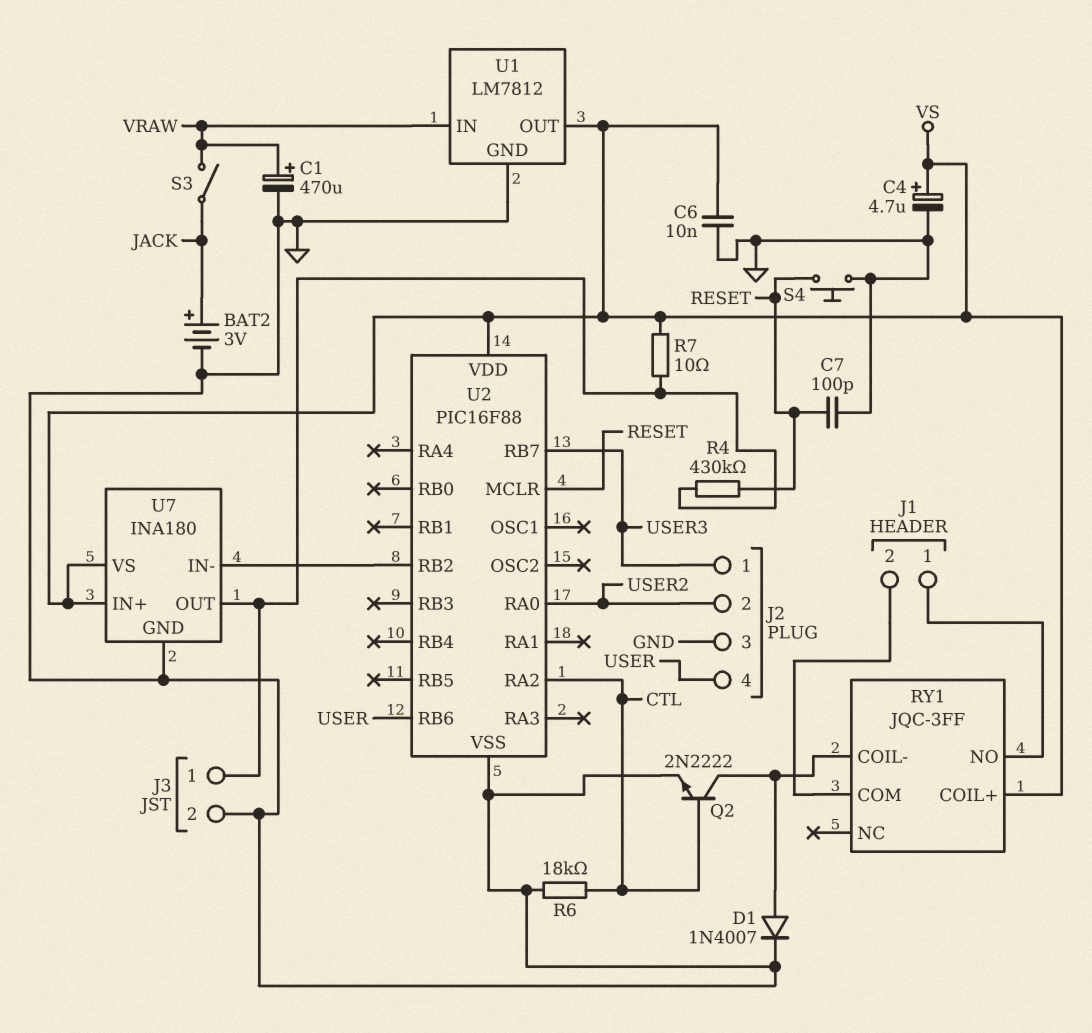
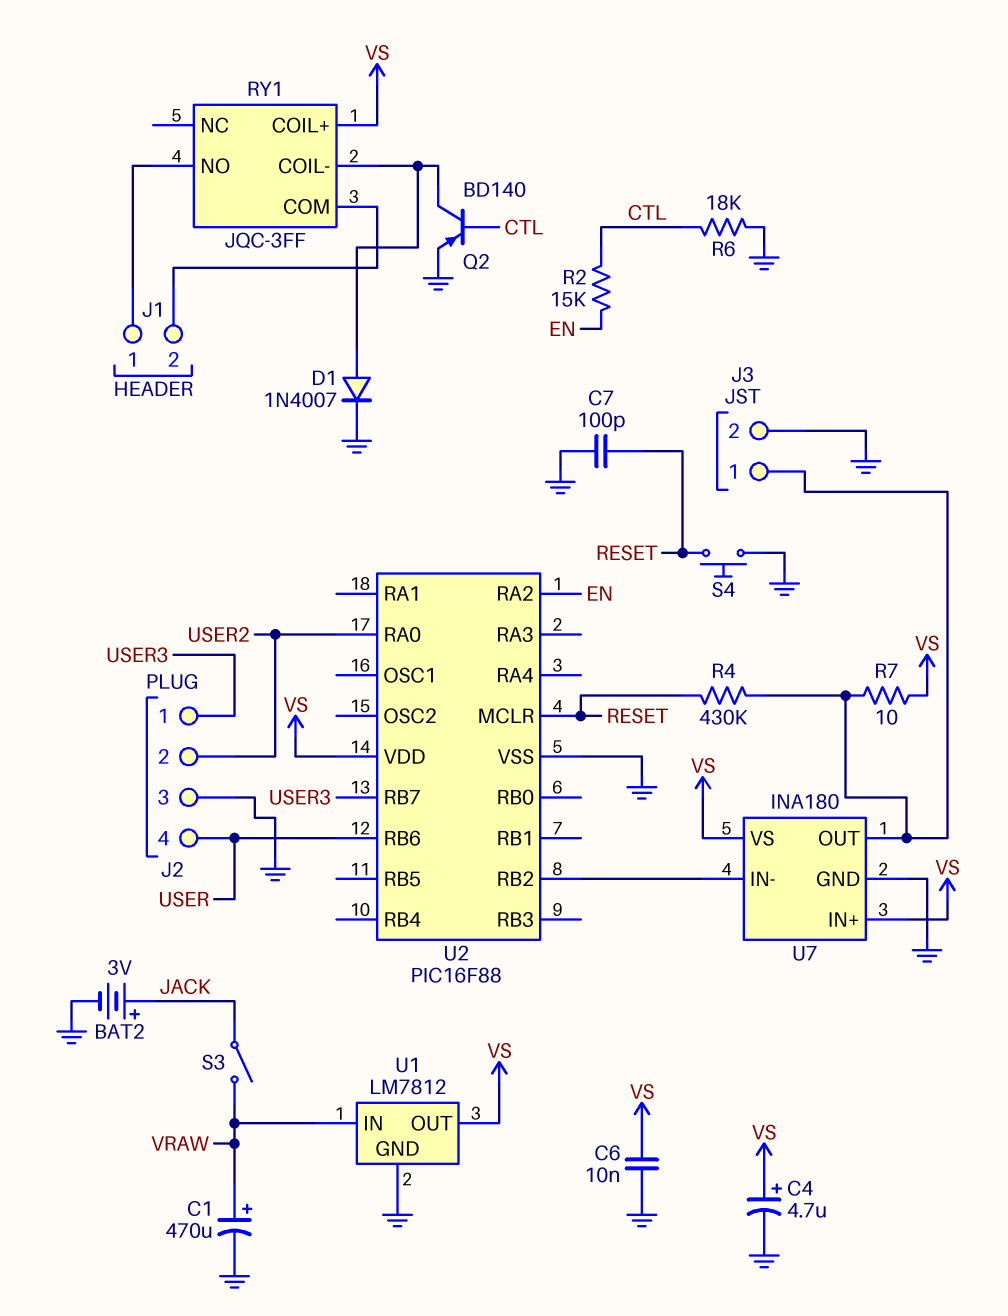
Q2: NPN 2N2222 (B CTL, C RY1/COIL-, E GND) -> PNP BD140 (B CTL, C RY1/COIL-, E GND)
R2: none -> 15k (CTL, EN)
U2 pin RA2: CTL -> EN

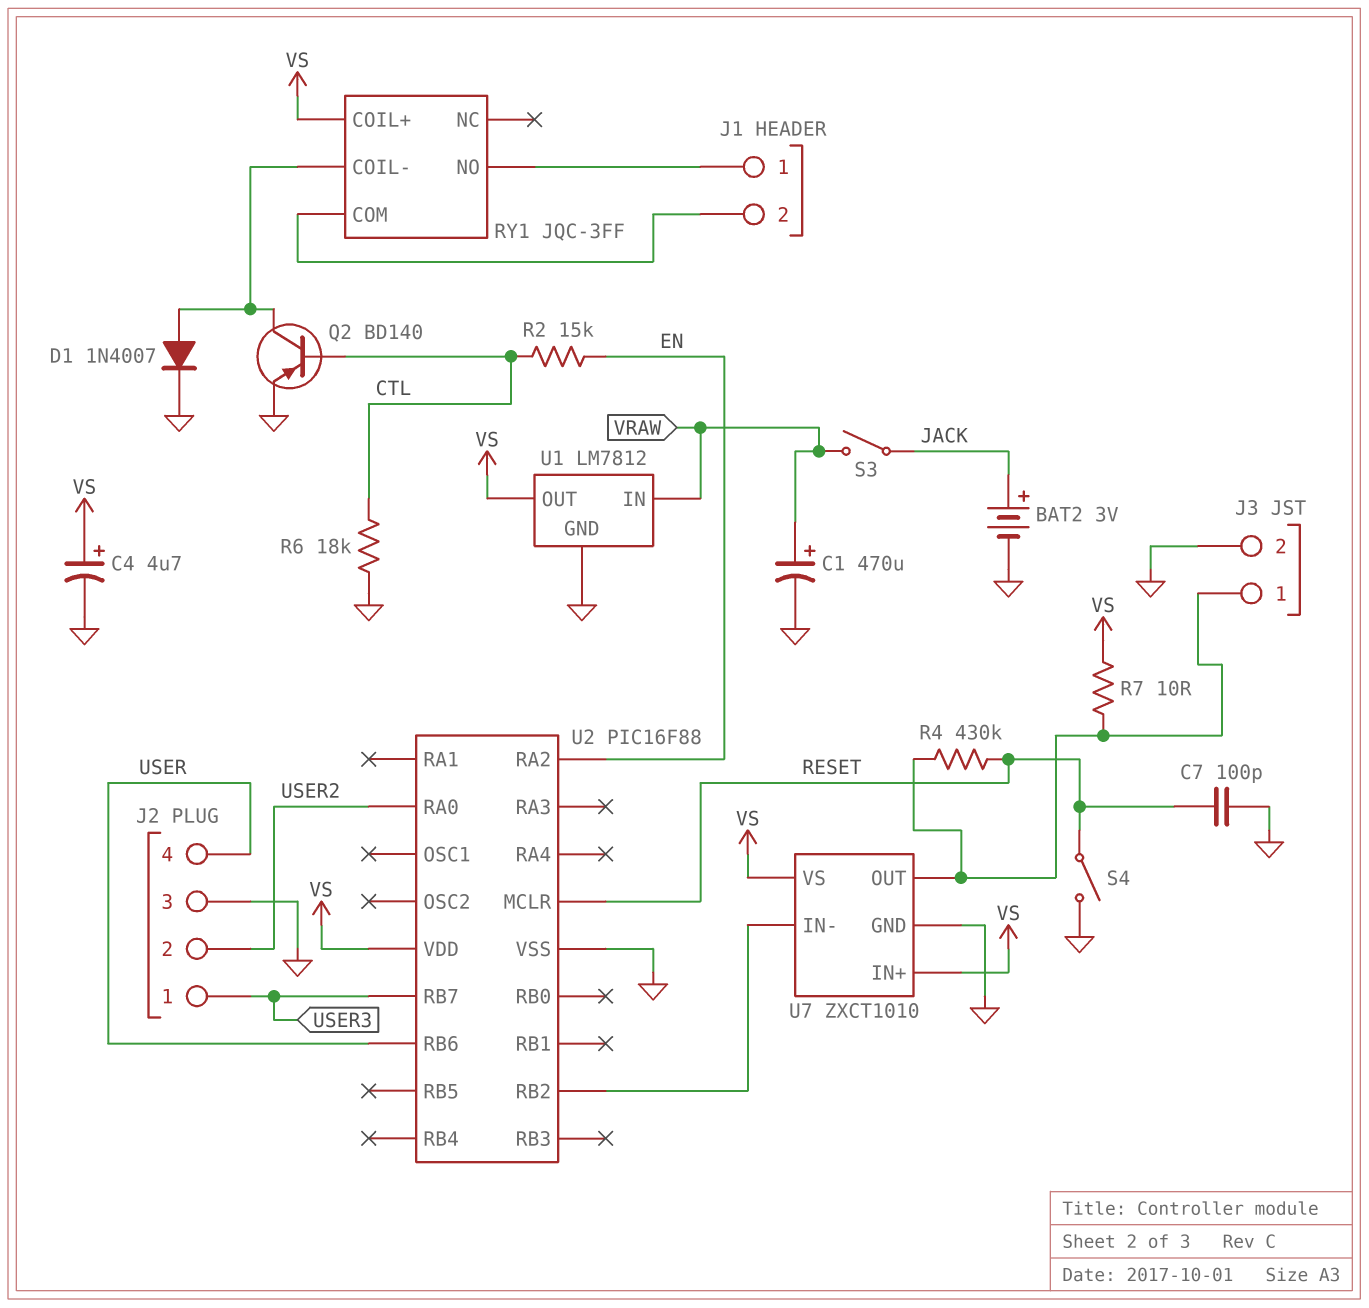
C6: 10nF (GND, VS) -> none
S4: button (GND, RESET) -> switch (GND, RESET)
U7: INA180 -> ZXCT1010

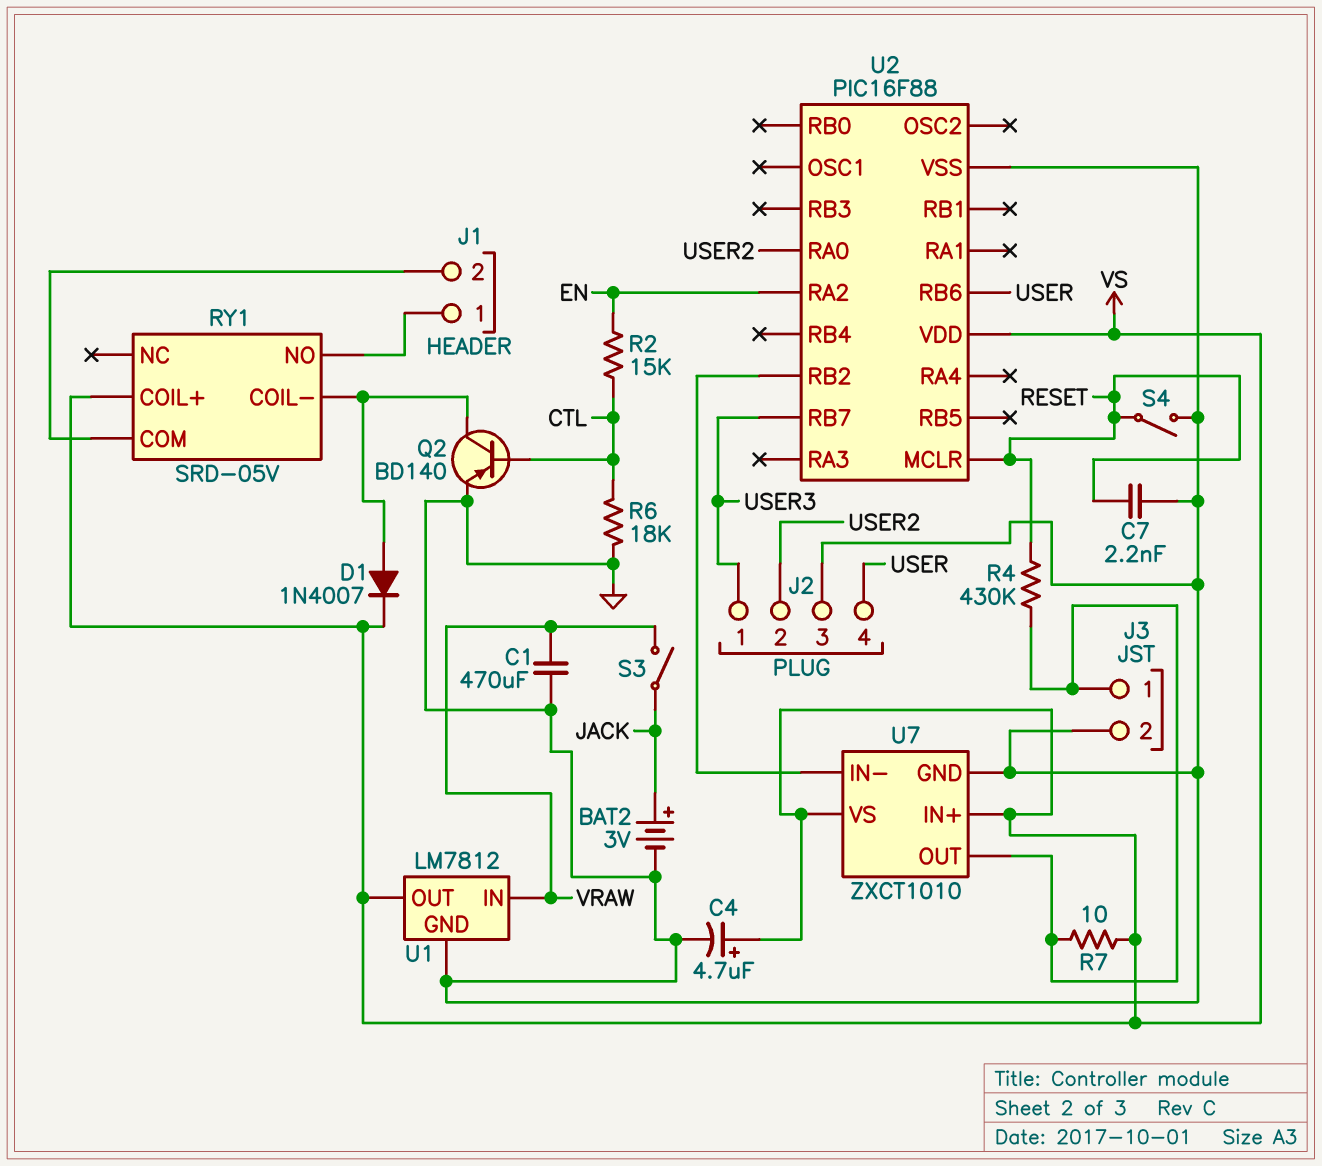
C1: 470uF (plus VRAW, minus GND) -> 470uF (GND, VRAW)
C7: 100pF (GND, RESET) -> 2.2nF (GND, RESET)
D1: diode 1N4007 (A RY1/COIL-, K GND) -> diode 1N4007 (A RY1/COIL-, K VS)
RY1: JQC-3FF -> SRD-05V

